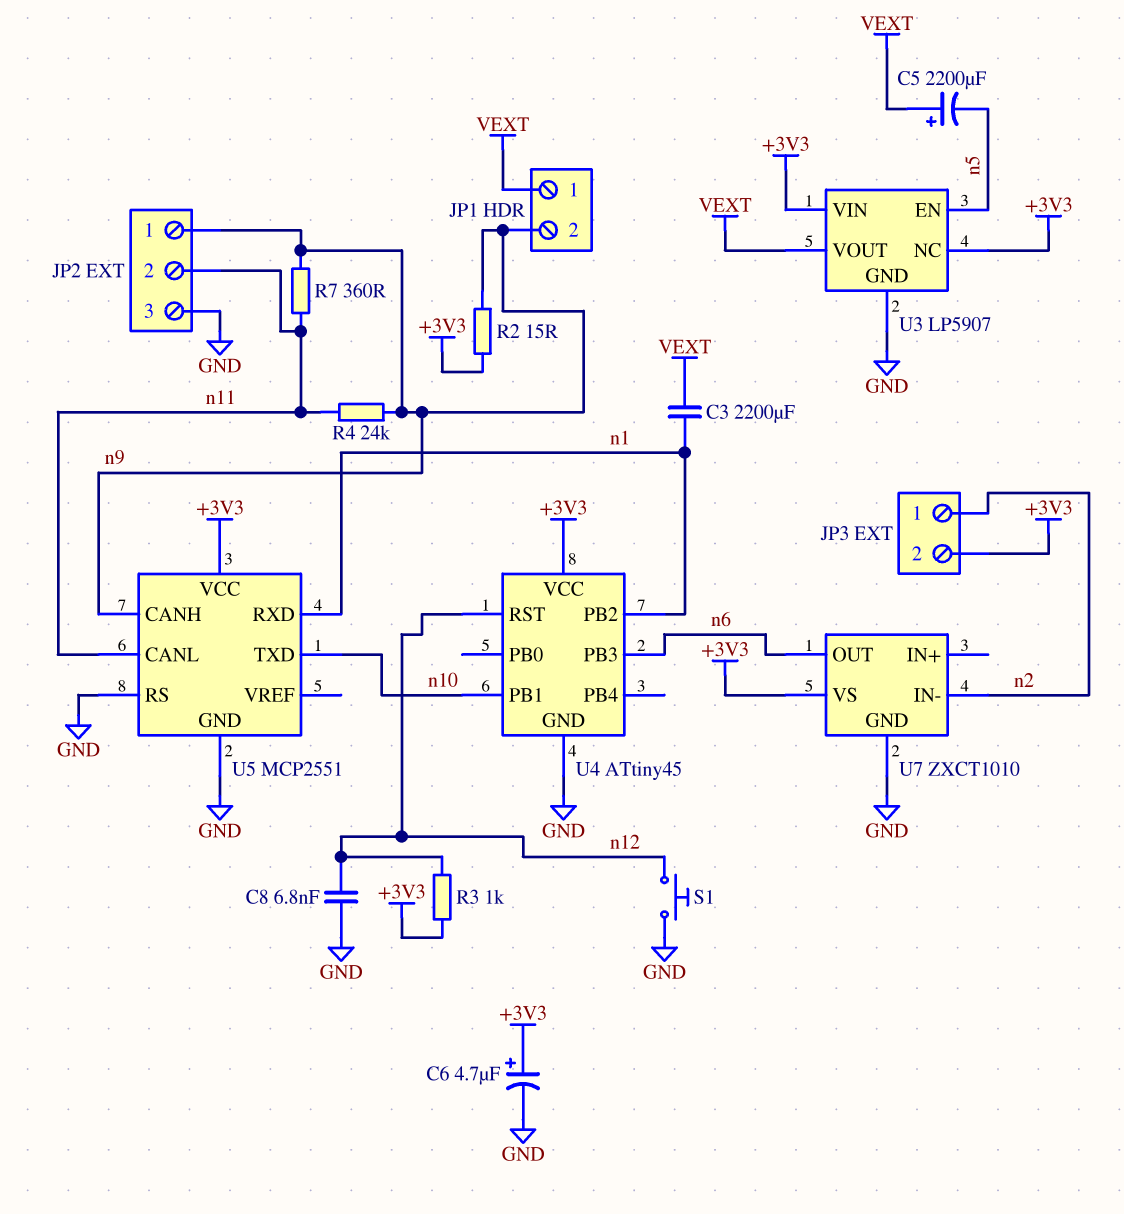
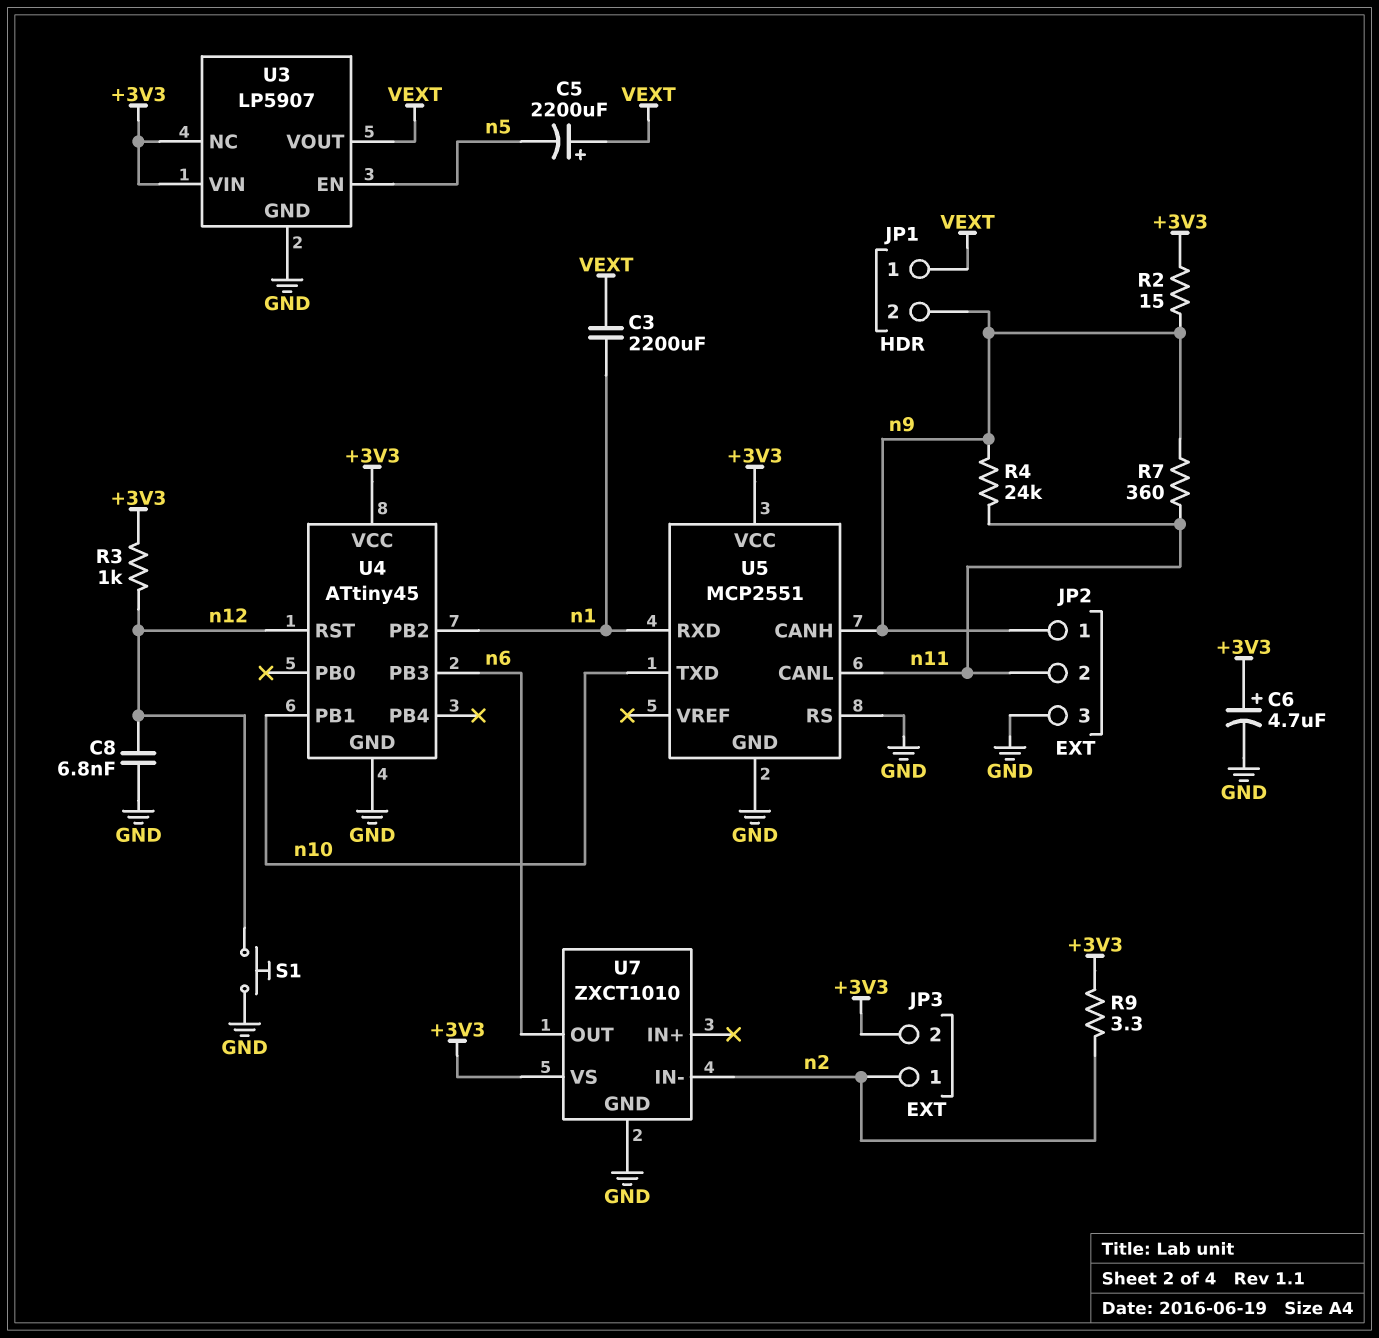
R9: none -> 3.3 (+3V3, n2)

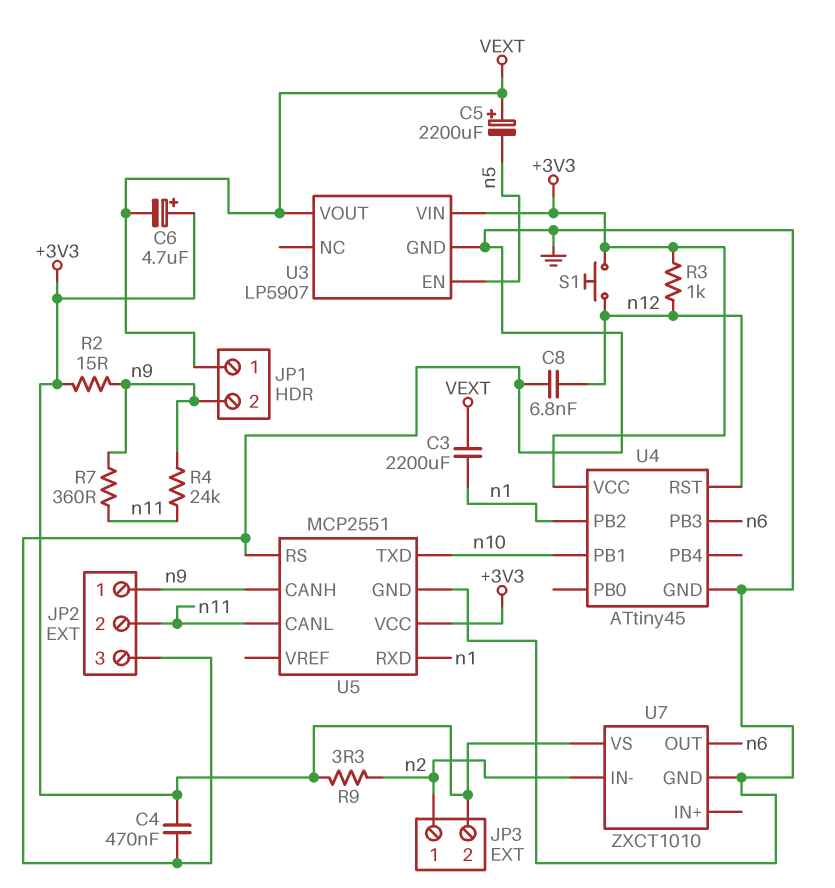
C4: none -> 470nF (+3V3, GND)
C6: 4.7uF (plus +3V3, minus GND) -> 4.7uF (plus +3V3, minus VEXT)
S1: button (GND, n12) -> button (+3V3, n12)
U3 pin NC: +3V3 -> none

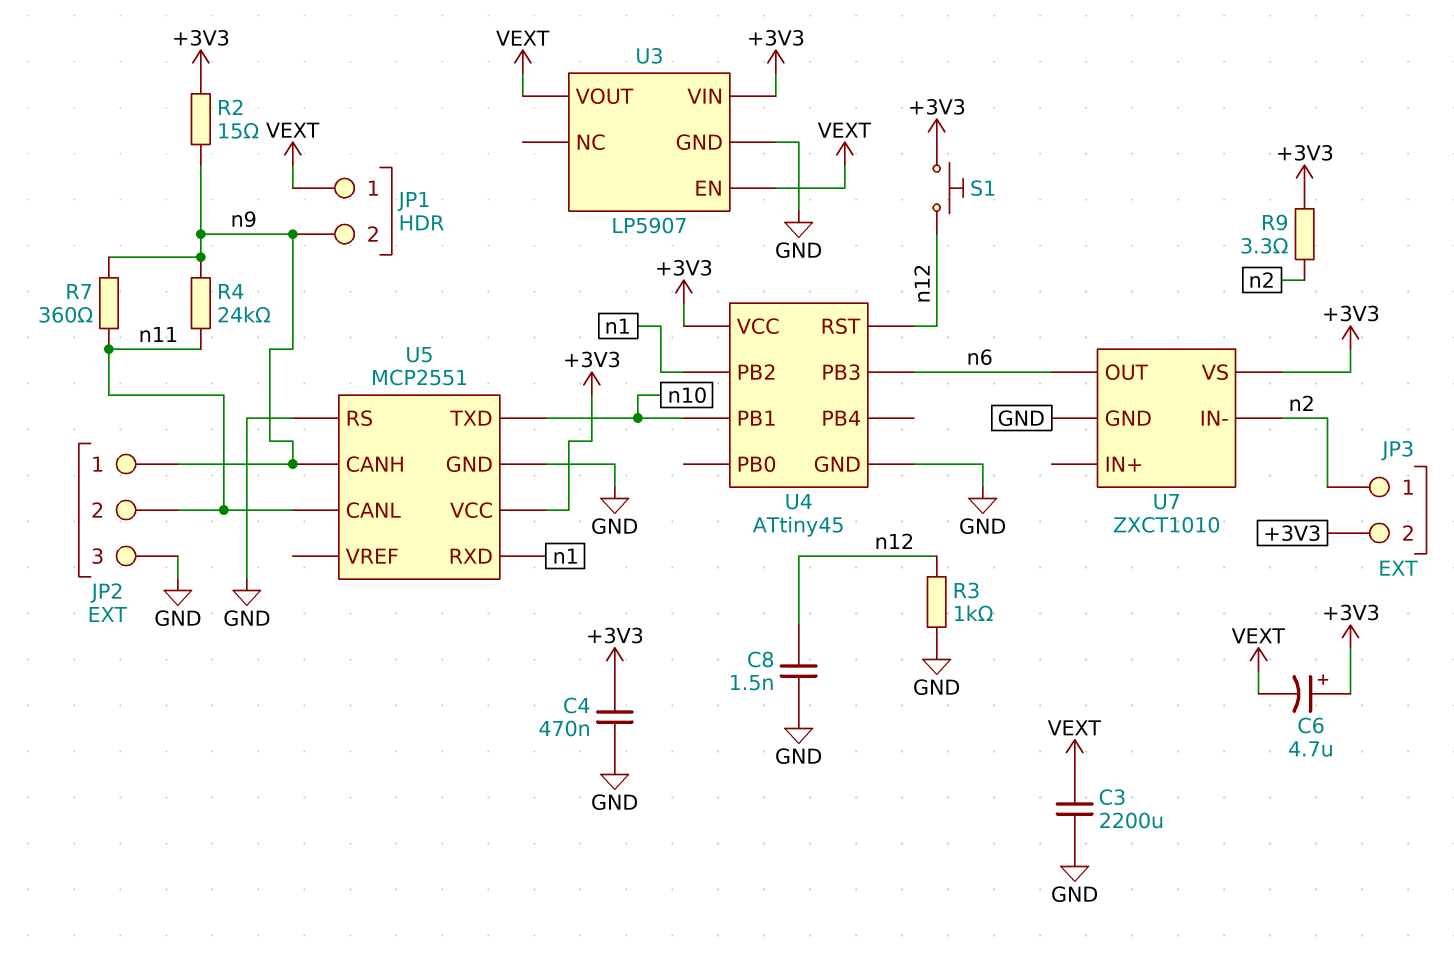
C3: 2200uF (VEXT, n1) -> 2200uF (GND, VEXT)
C5: 2200uF (plus VEXT, minus n5) -> none
C8: 6.8nF (GND, n12) -> 1.5nF (GND, n12)
R3: 1k (+3V3, n12) -> 1k (GND, n12)
U3 pin EN: n5 -> VEXT

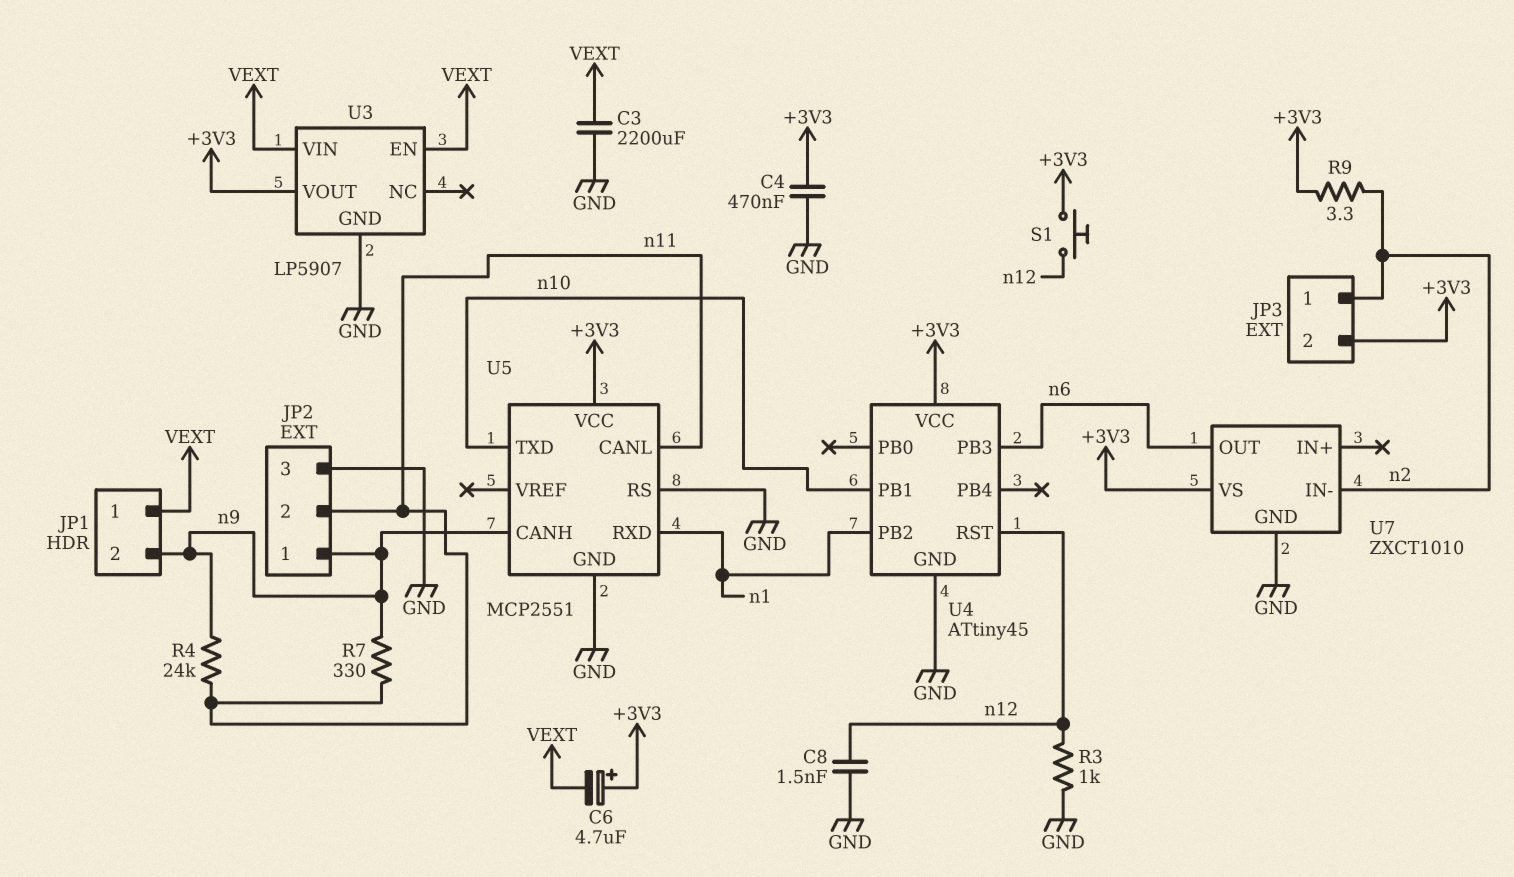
R2: 15 (+3V3, n9) -> none
R7: 360 (n9, n11) -> 330 (n9, n11)
U3 pin VIN: +3V3 -> VEXT
U3 pin VOUT: VEXT -> +3V3

